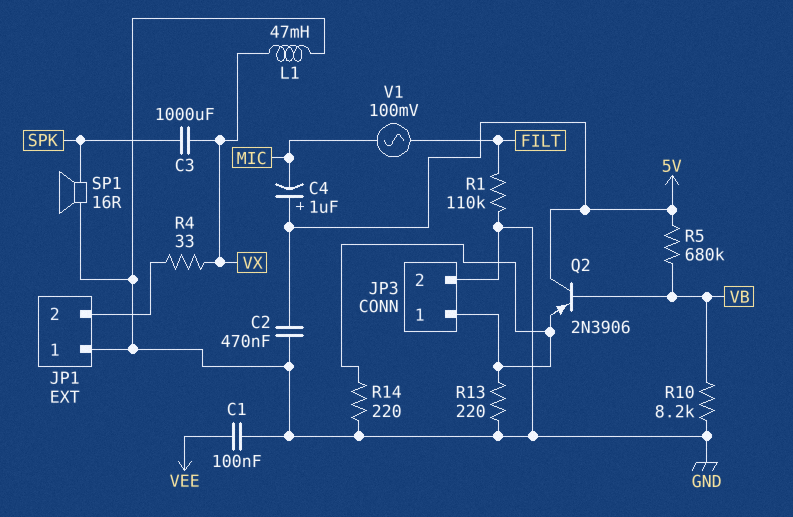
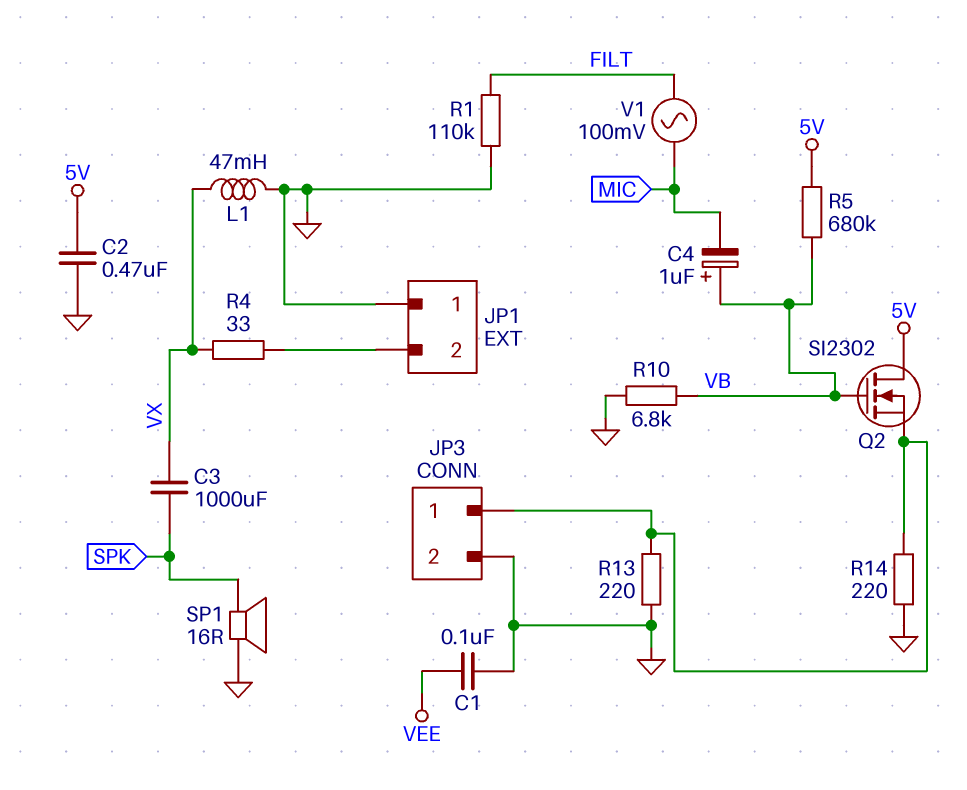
C4: 1uF (plus 5V, minus MIC) -> 1uF (plus VB, minus MIC)
Q2: PNP 2N3906 (B VB, C 5V, E JP3/1) -> NMOS SI2302 (G VB, D 5V, S JP3/1)
R10: 8.2k (GND, VB) -> 6.8k (GND, VB)

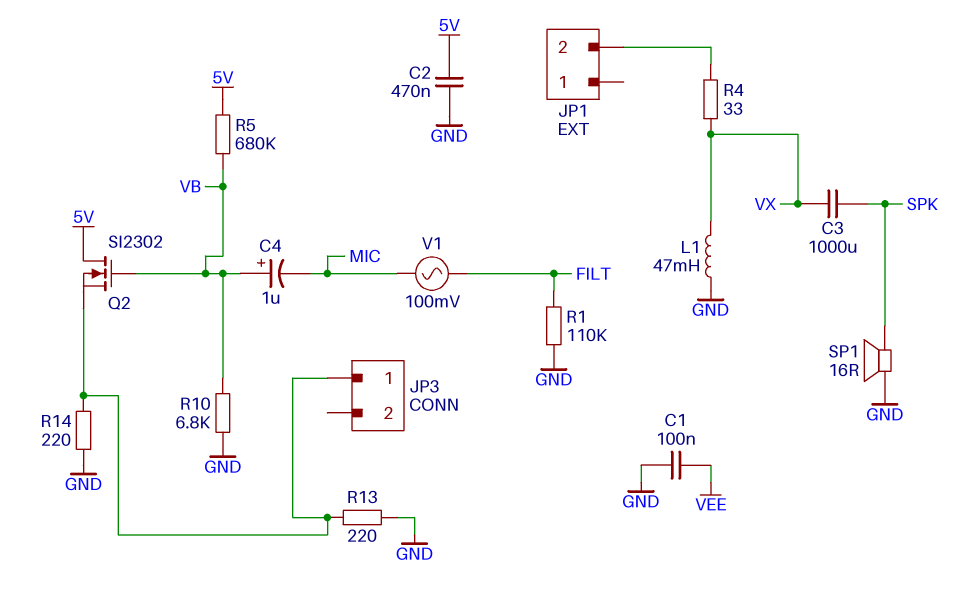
JP1 pin 1: GND -> none
JP3 pin 2: GND -> none

